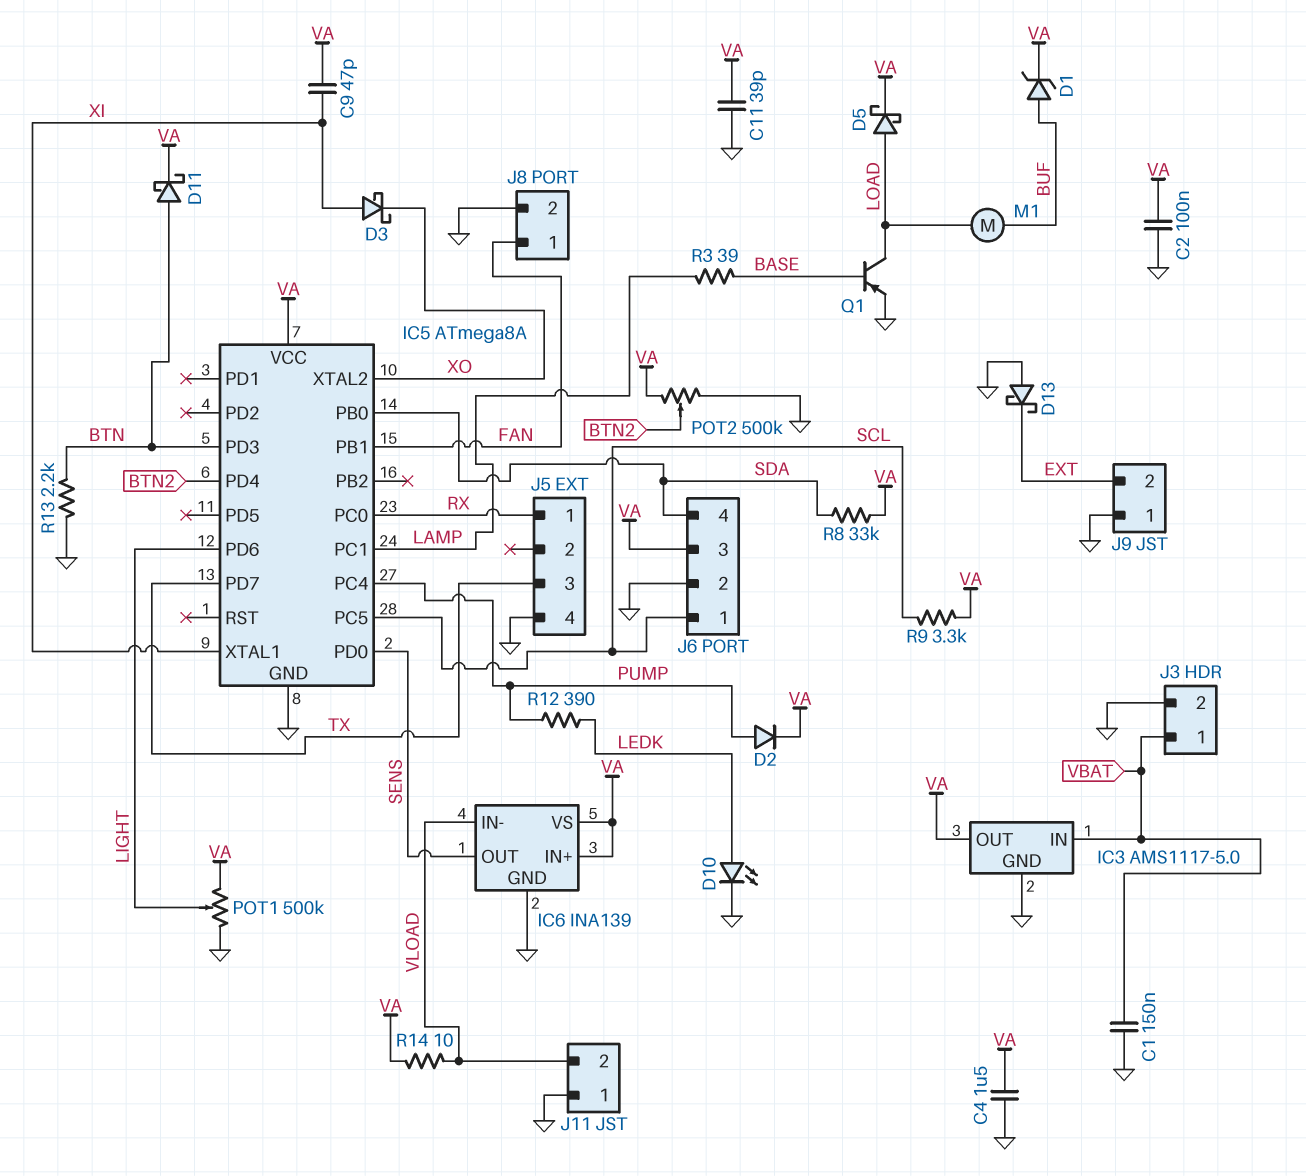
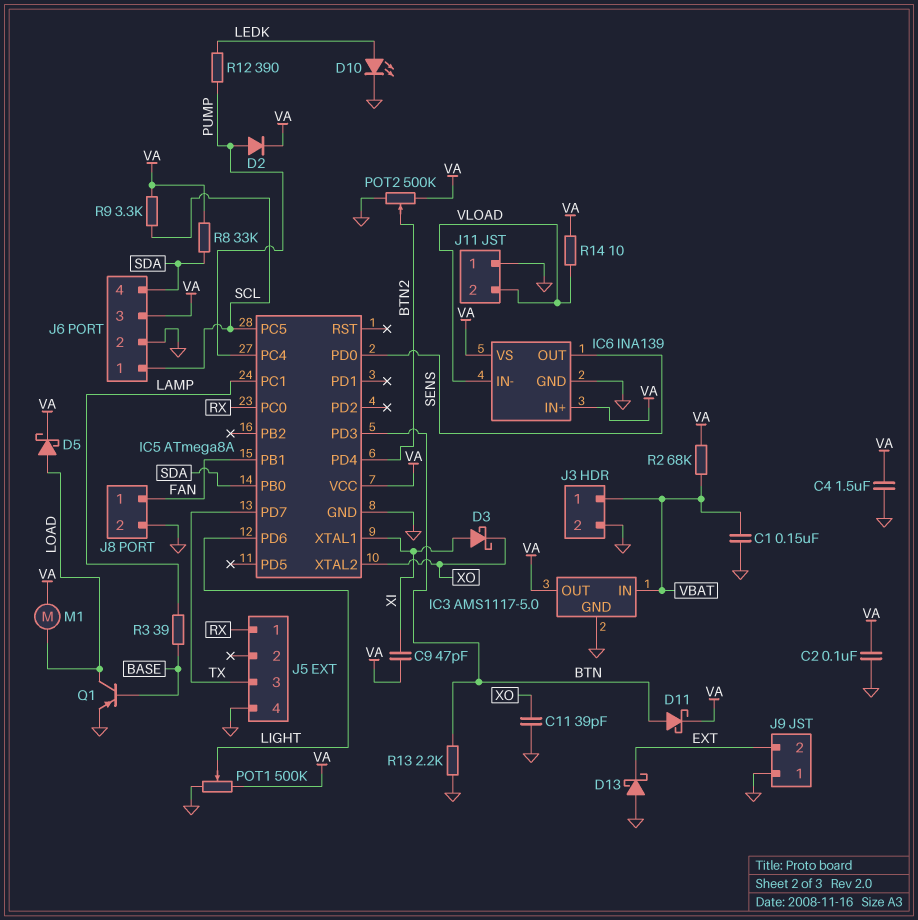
C11: 39pF (GND, VA) -> 39pF (GND, XO)
D1: zener (A BUF, K VA) -> none
M1: motor (BUF, LOAD) -> motor (LOAD, VA)
R2: none -> 68k (VA, VBAT)

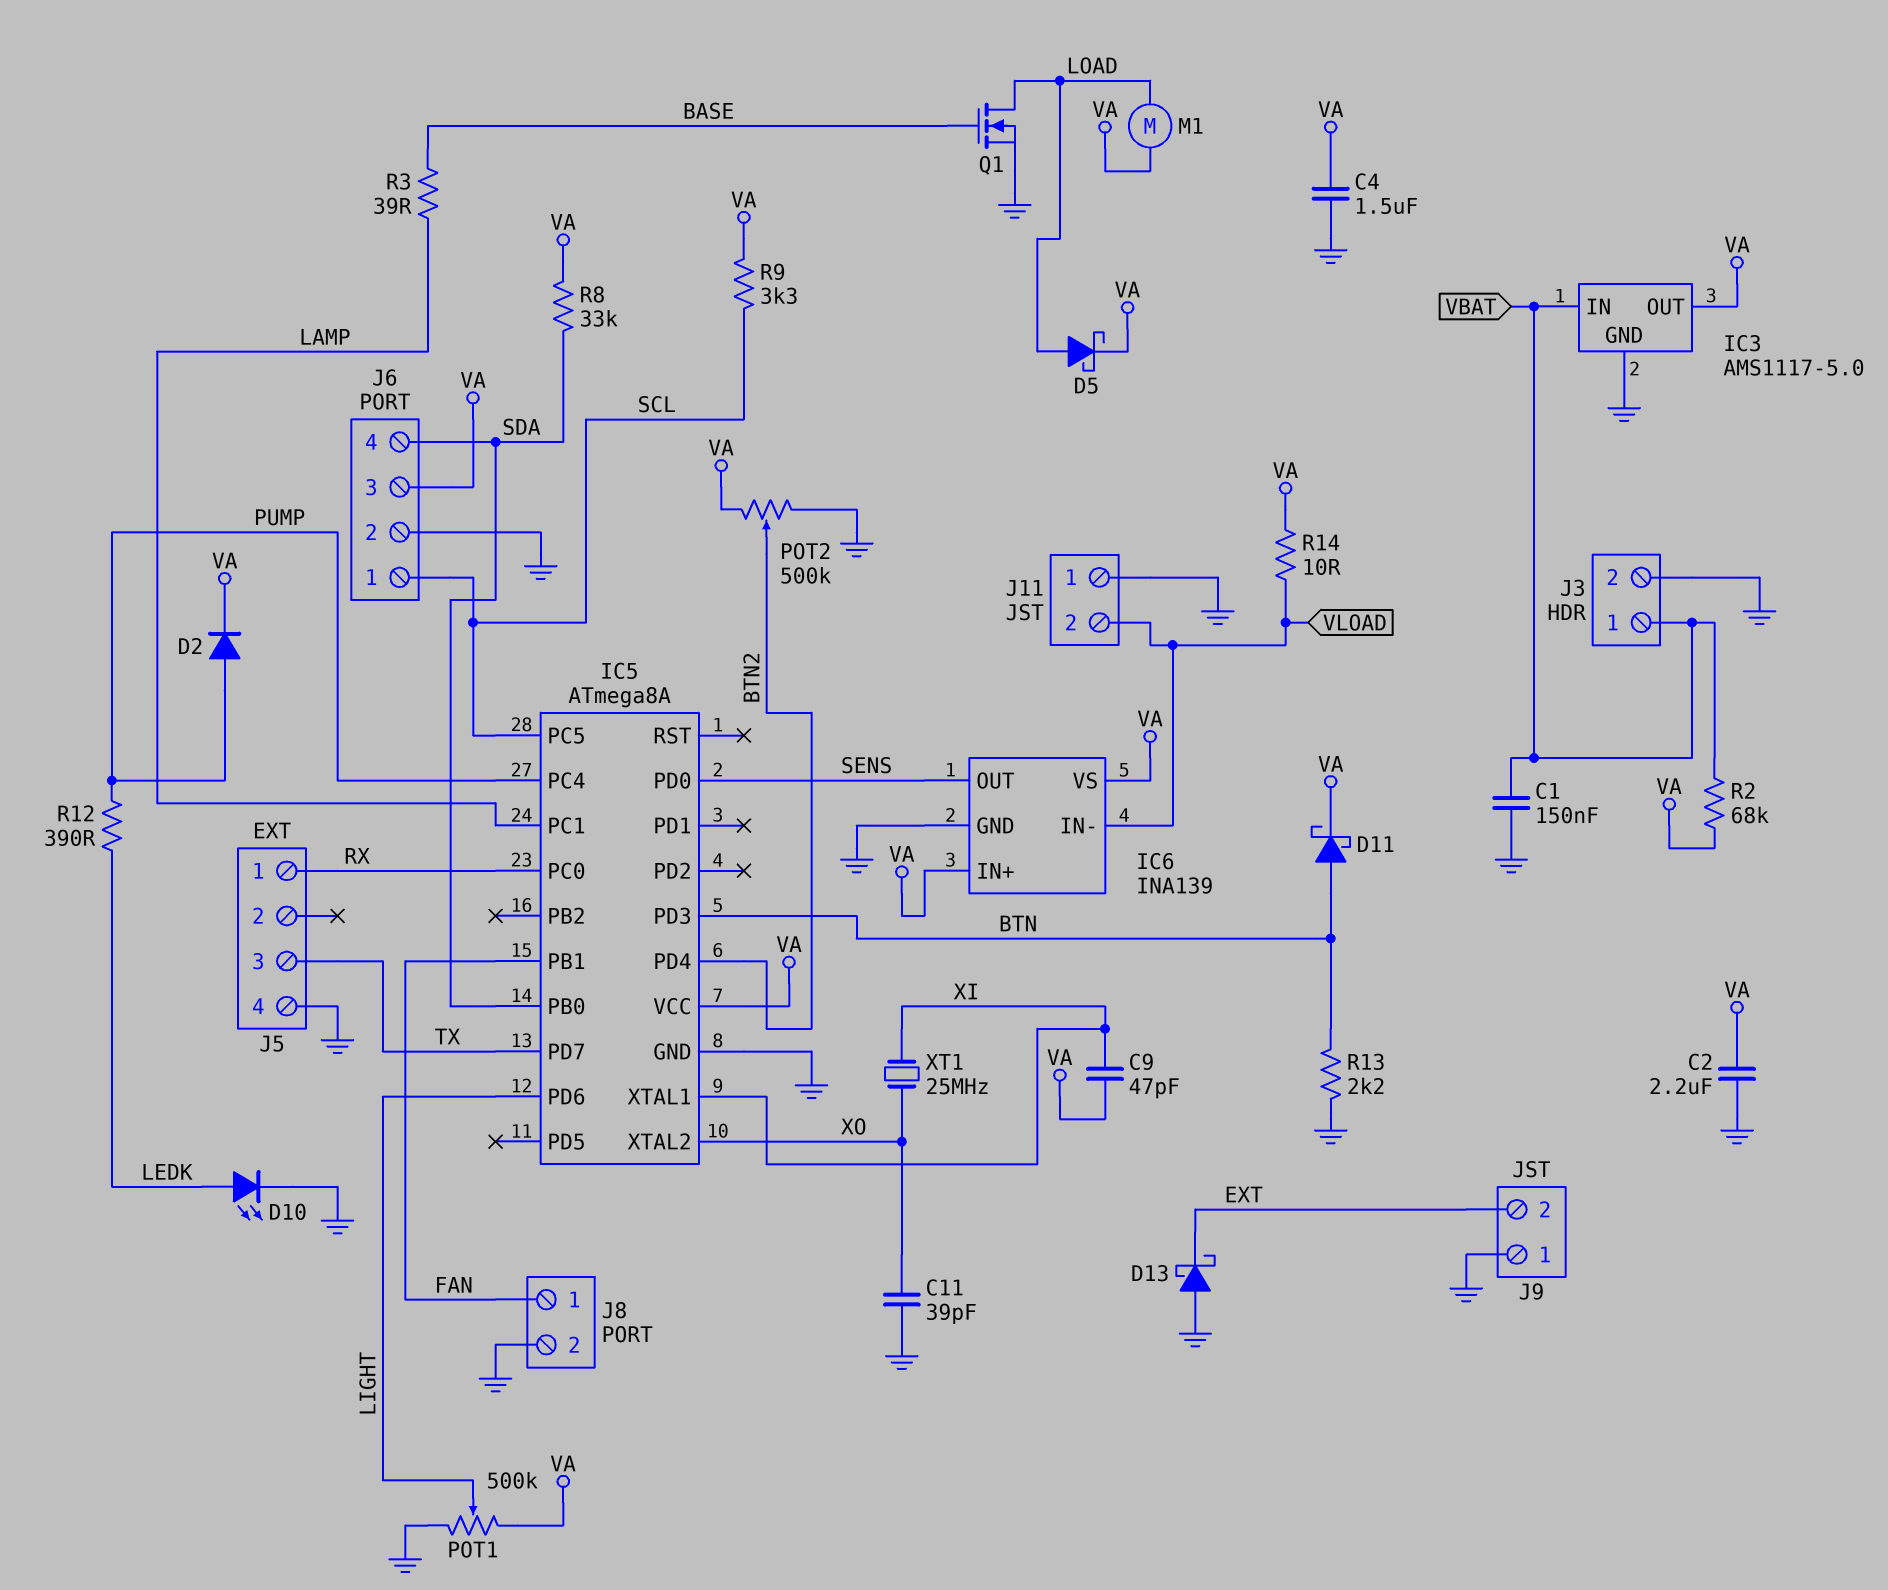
C2: 100nF (GND, VA) -> 2.2uF (GND, VA)
D3: schottky (A XI, K XO) -> none
Q1: PNP (B BASE, C LOAD, E GND) -> NMOS (G BASE, D LOAD, S GND)
XT1: none -> 25MHz (XI, XO)

